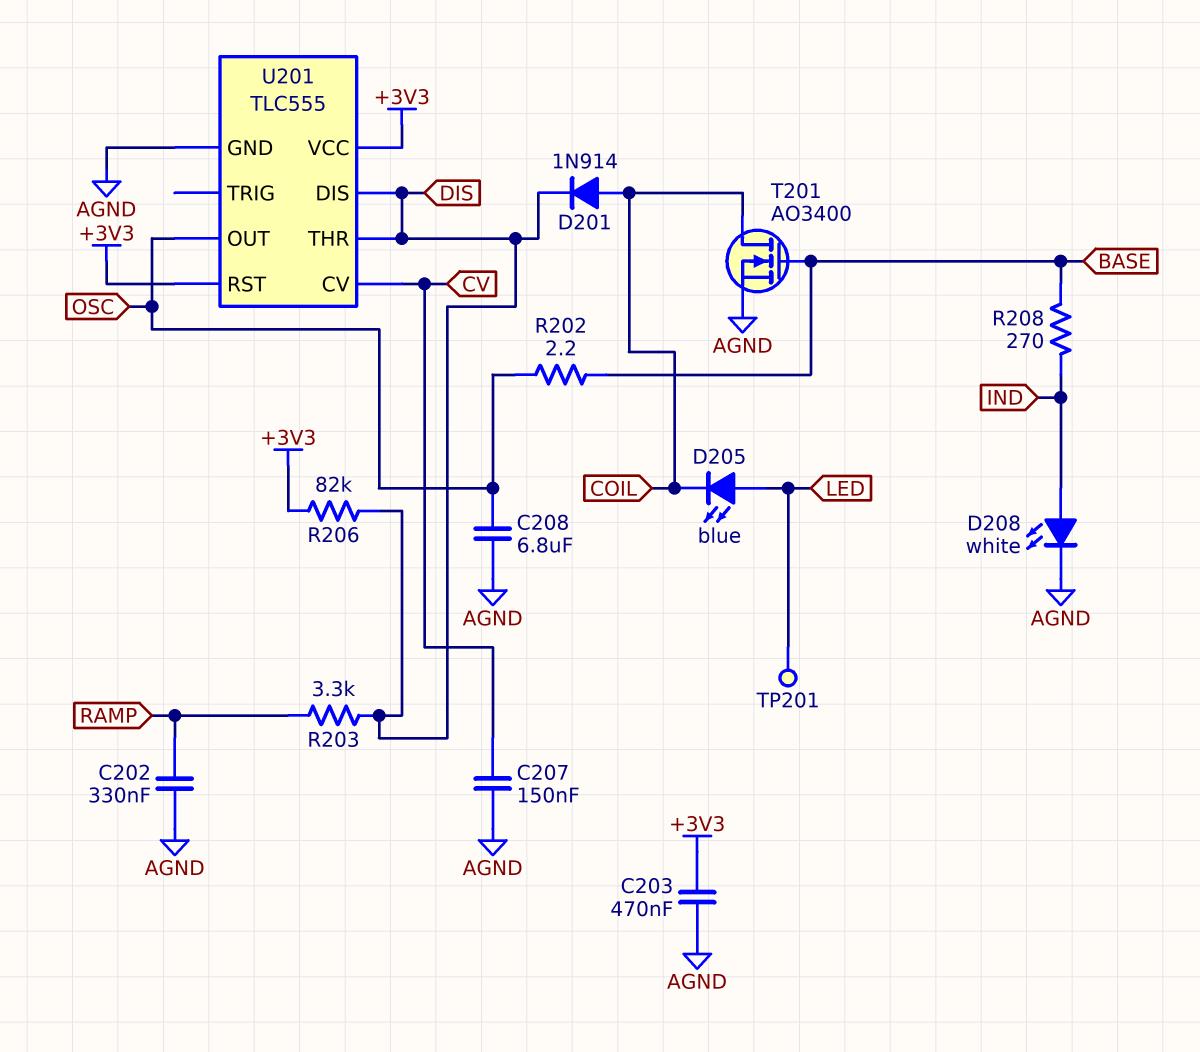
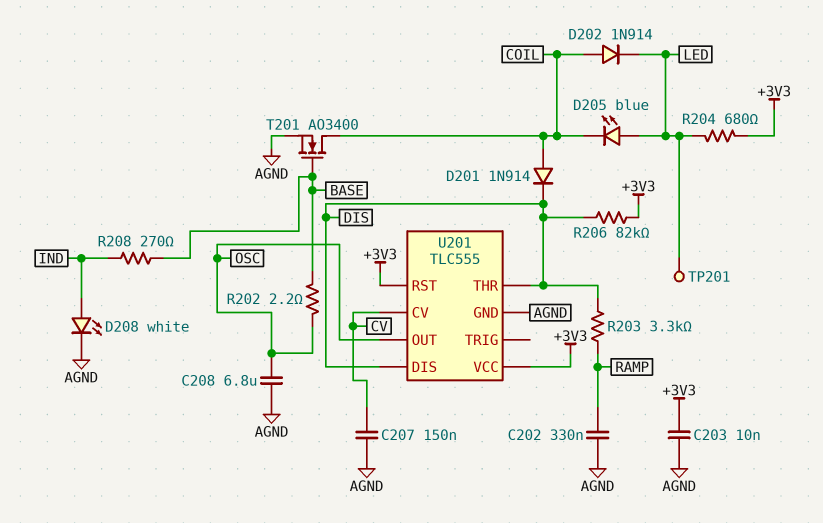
C203: 470nF (+3V3, AGND) -> 10nF (+3V3, AGND)
D202: none -> diode 1N914 (A COIL, K LED)
R204: none -> 680 (+3V3, LED)

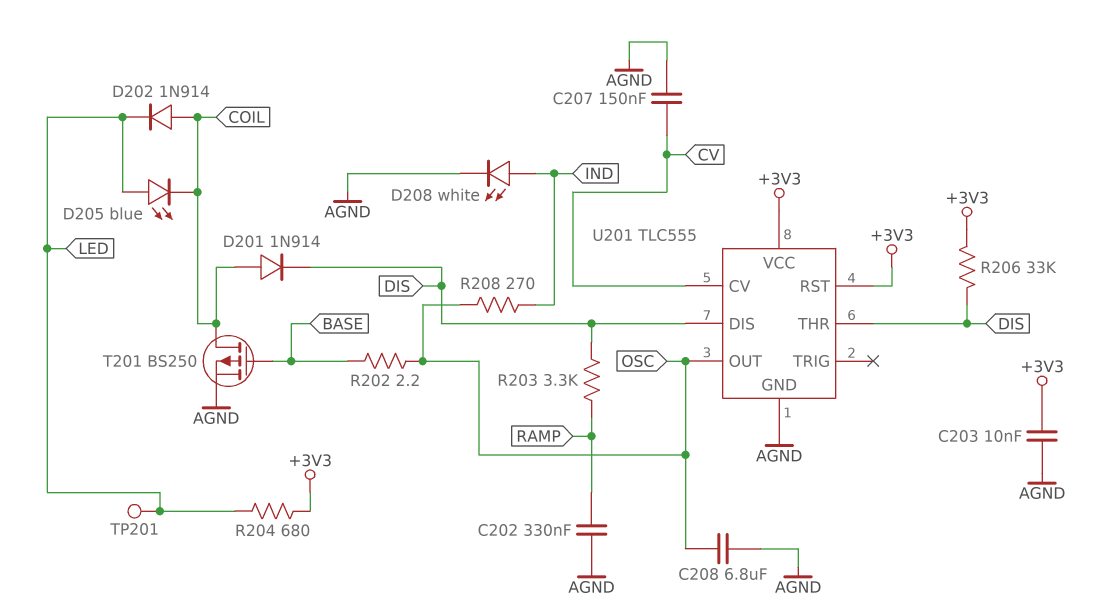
R206: 82k (+3V3, DIS) -> 33k (+3V3, DIS)
R208: 270 (BASE, IND) -> 270 (IND, OSC)
T201: NMOS AO3400 (G BASE, D COIL, S AGND) -> PMOS BS250 (G BASE, D COIL, S AGND)

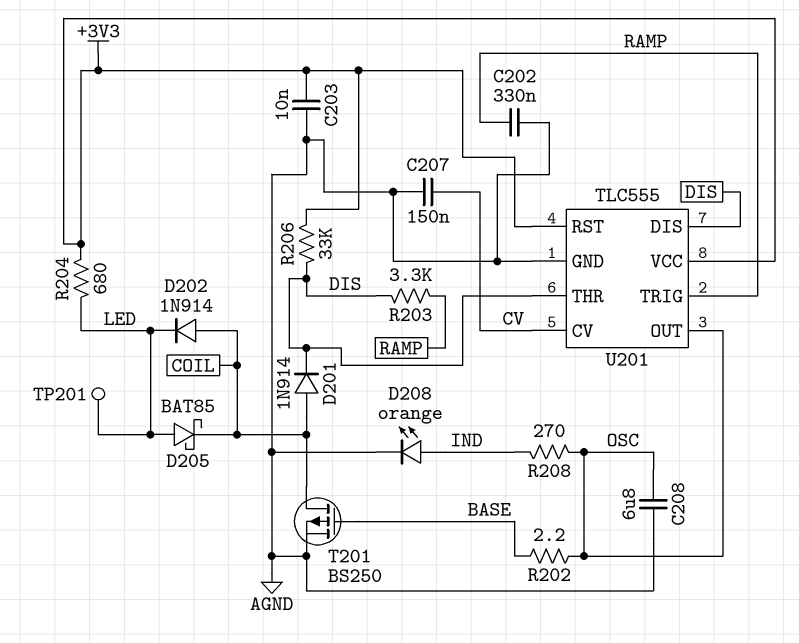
D205: LED blue (A LED, K COIL) -> schottky BAT85 (A LED, K COIL)
D208: LED white (A IND, K AGND) -> LED orange (A IND, K AGND)
U201 pin TRIG: none -> RAMP

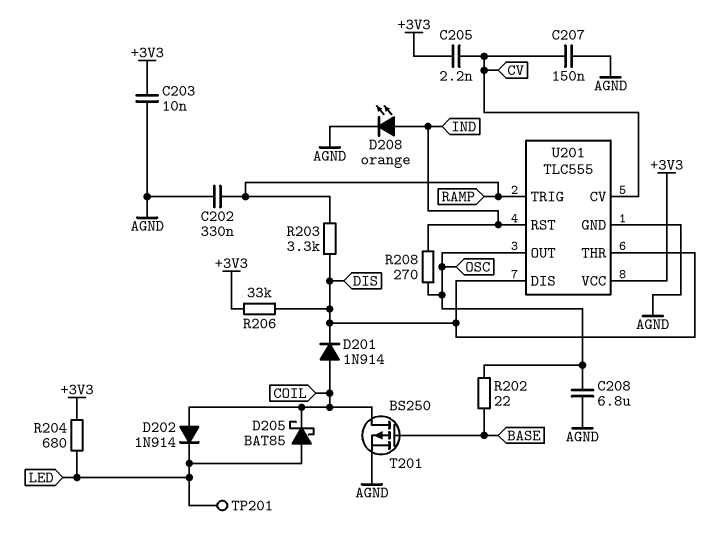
C205: none -> 2.2nF (+3V3, CV)
R202: 2.2 (BASE, OSC) -> 22 (BASE, OSC)
U201 pin RST: +3V3 -> IND

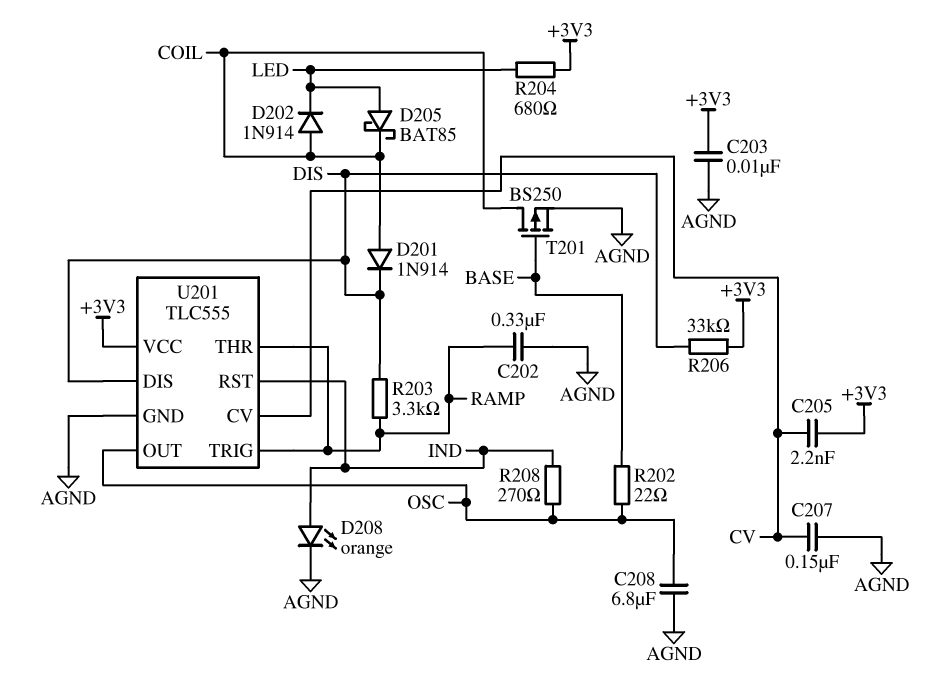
TP201: test point (LED) -> none
U201 pin THR: DIS -> RAMP

